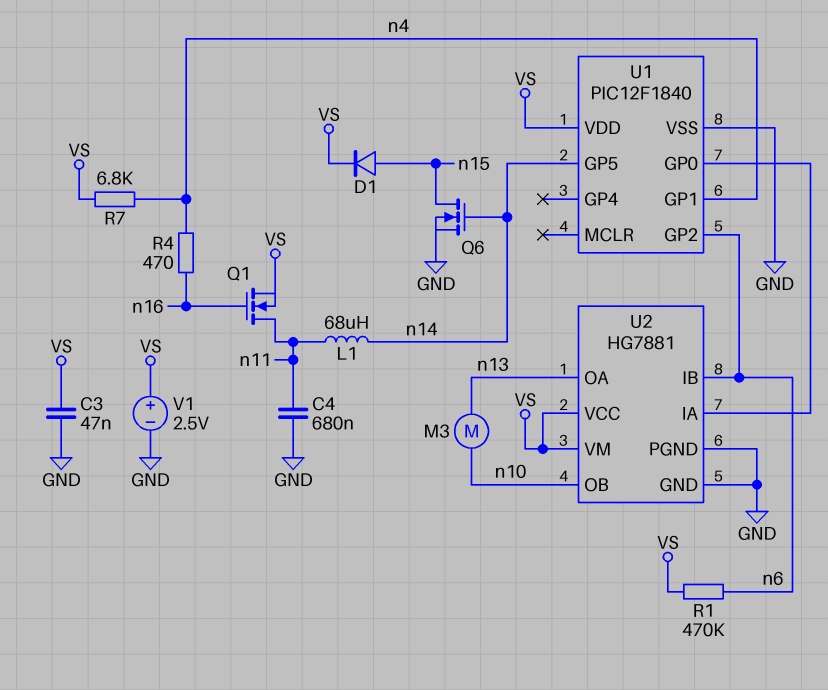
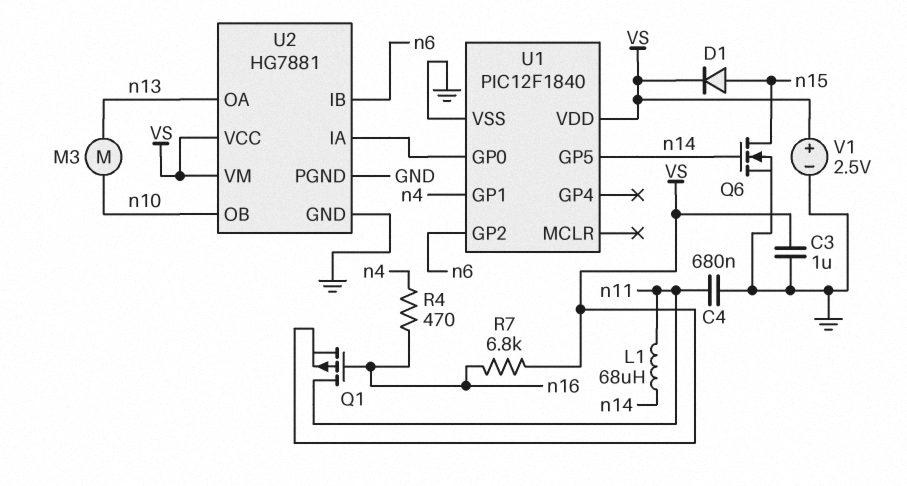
C3: 47nF (GND, VS) -> 1uF (GND, VS)
Q1: NMOS (G n16, D n11, S VS) -> PMOS (G n16, D n11, S VS)
R1: 470k (VS, n6) -> none
R7: 6.8k (VS, n4) -> 6.8k (VS, n16)

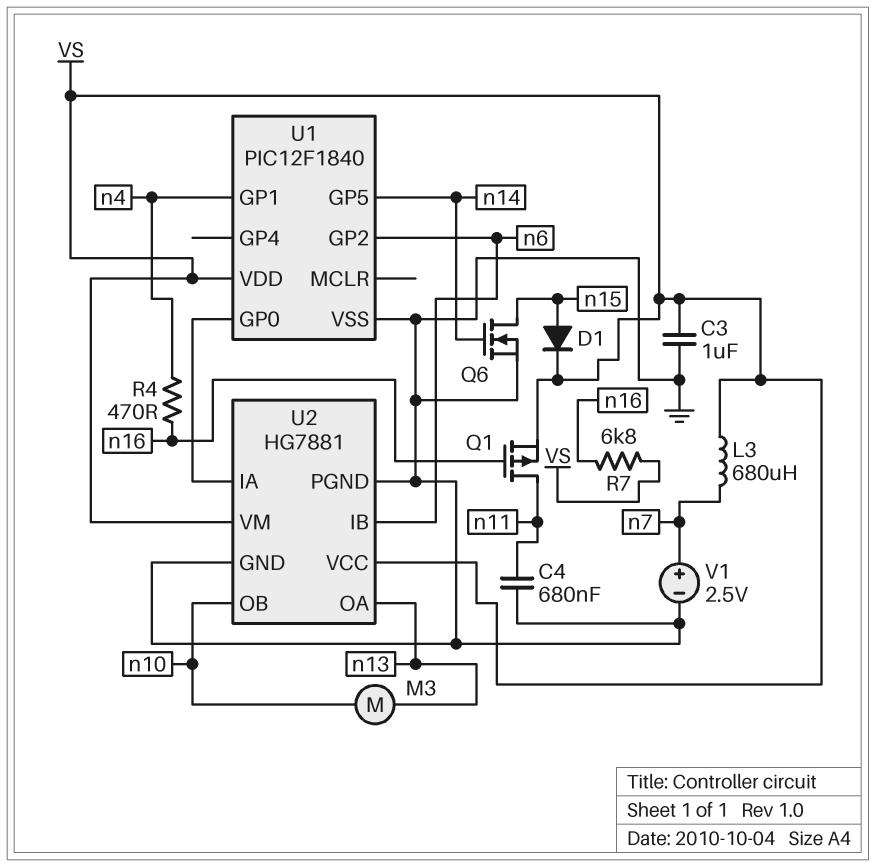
L1: 68uH (n11, n14) -> none
L3: none -> 680uH (VS, n7)
V1: 2.5V (plus VS, minus GND) -> 2.5V (plus n7, minus GND)

